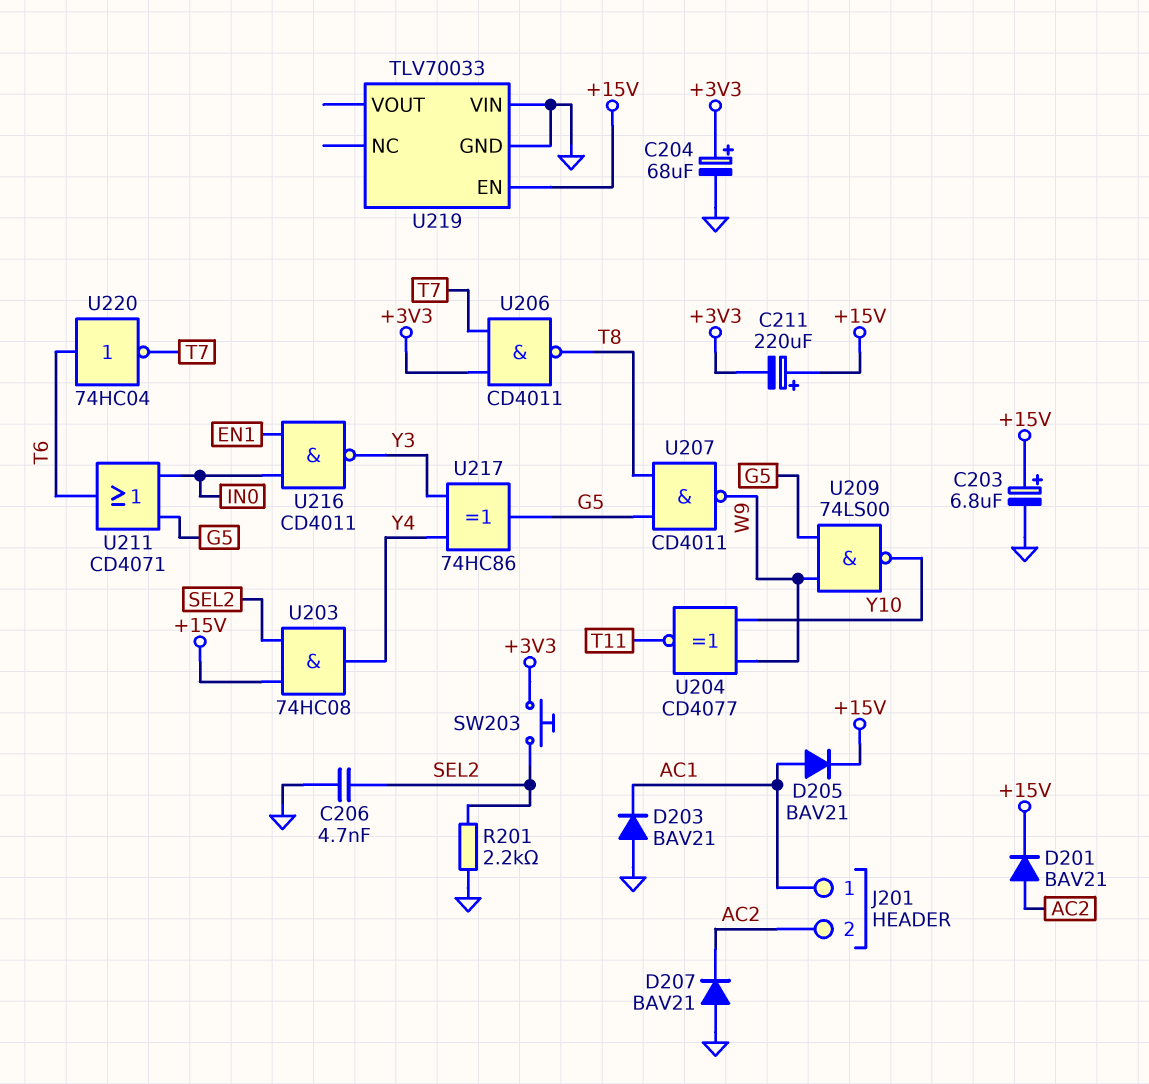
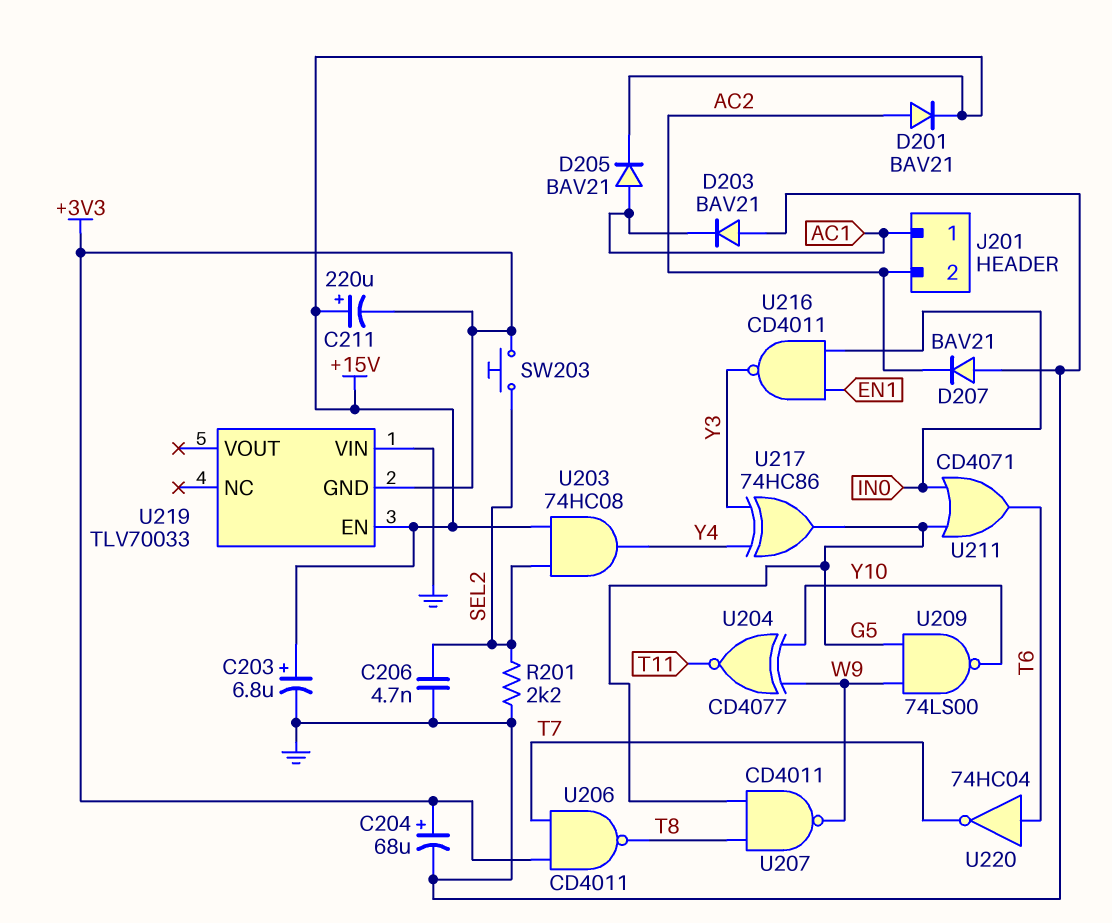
U219 pin GND: GND -> +3V3

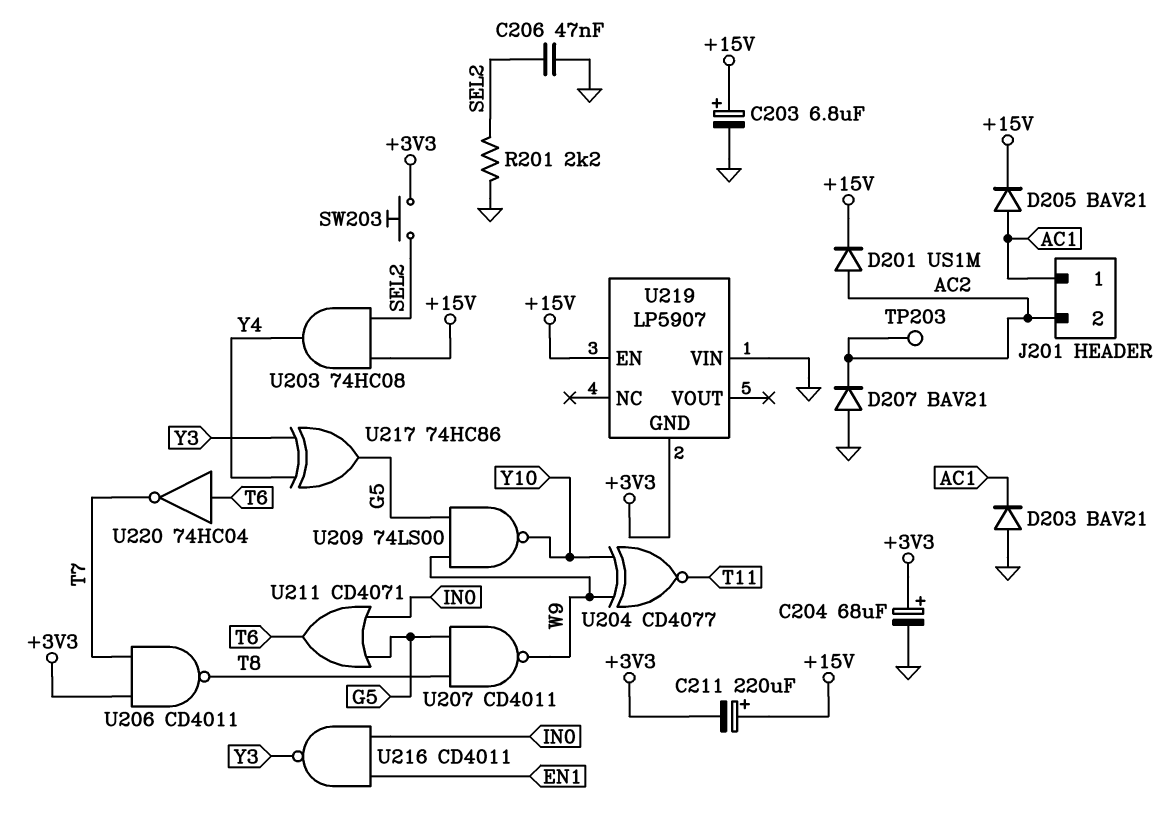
C206: 4.7nF (GND, SEL2) -> 47nF (GND, SEL2)
D201: diode BAV21 (A AC2, K +15V) -> diode US1M (A AC2, K +15V)
TP203: none -> test point (AC2)
U219: TLV70033 -> LP5907

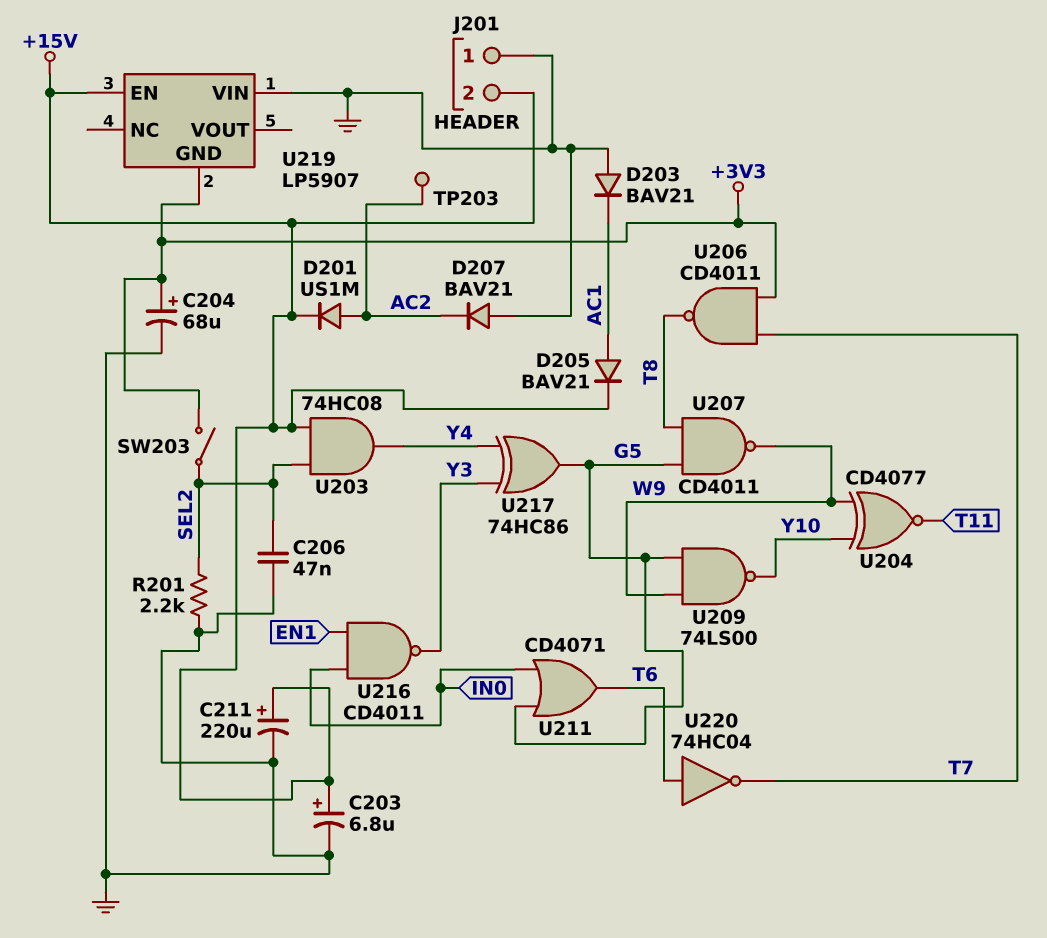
C211: 220uF (plus +15V, minus +3V3) -> 220uF (plus +15V, minus GND)
J201 pin 1: AC1 -> GND
J201 pin 2: AC2 -> +15V
SW203: button (+3V3, SEL2) -> switch (+3V3, SEL2)

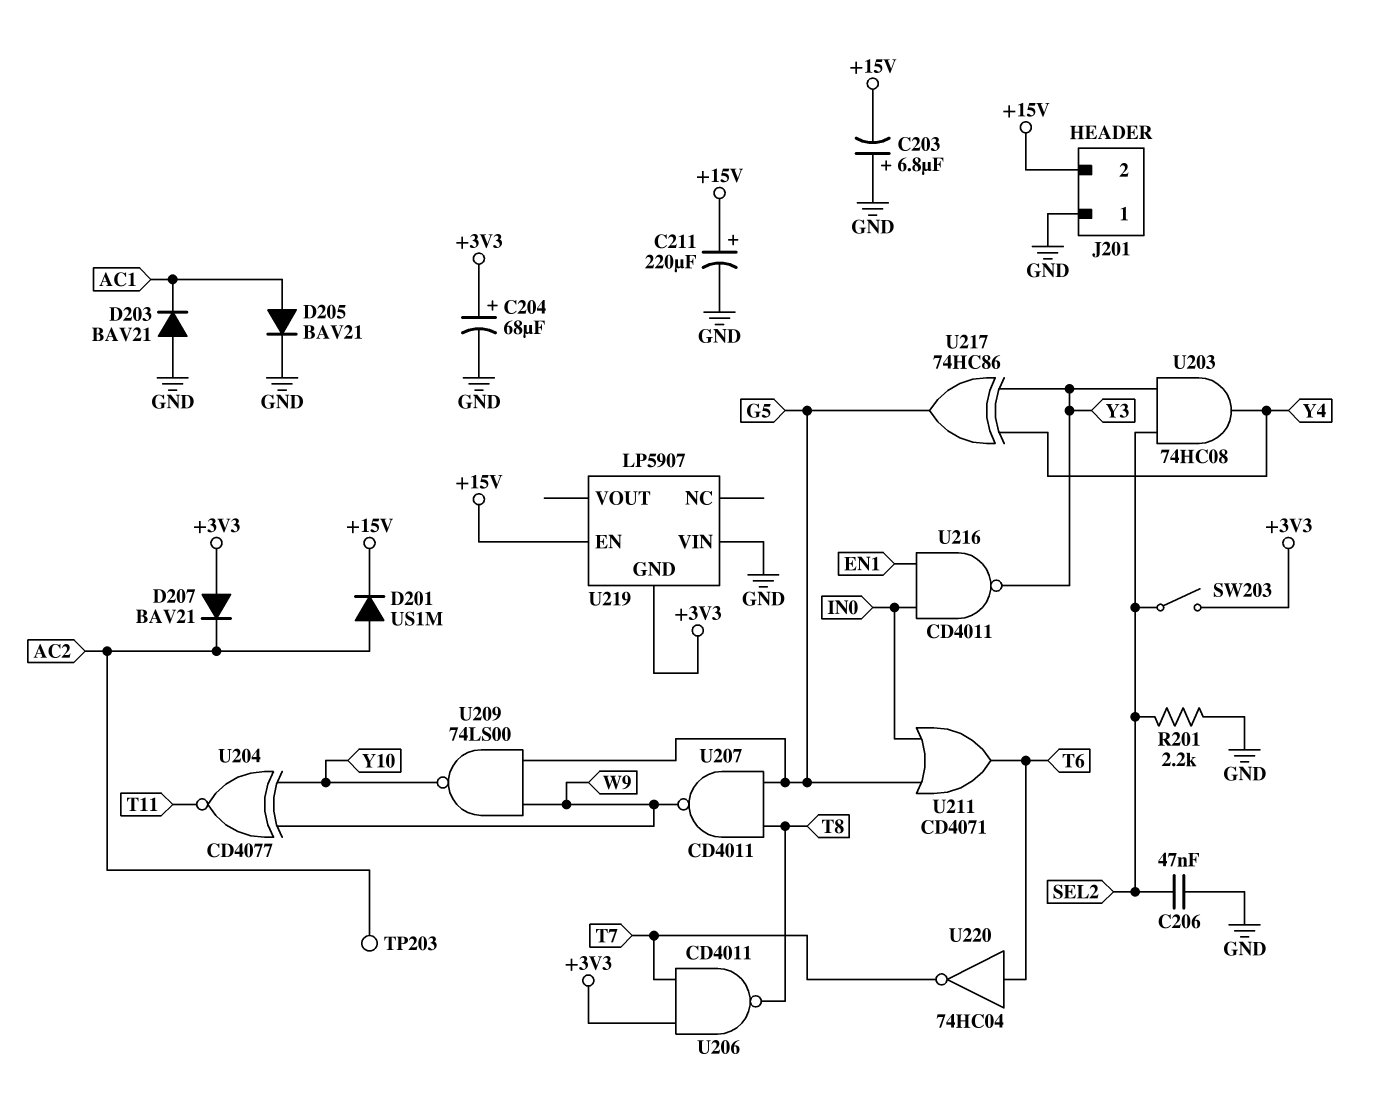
C203: 6.8uF (plus +15V, minus GND) -> 6.8uF (plus GND, minus +15V)
D205: diode BAV21 (A AC1, K +15V) -> diode BAV21 (A AC1, K GND)
D207: diode BAV21 (A GND, K AC2) -> diode BAV21 (A +3V3, K AC2)
U203: AND 74HC08 (in +15V, in SEL2, out Y4) -> AND 74HC08 (in SEL2, in Y3, out Y4)

